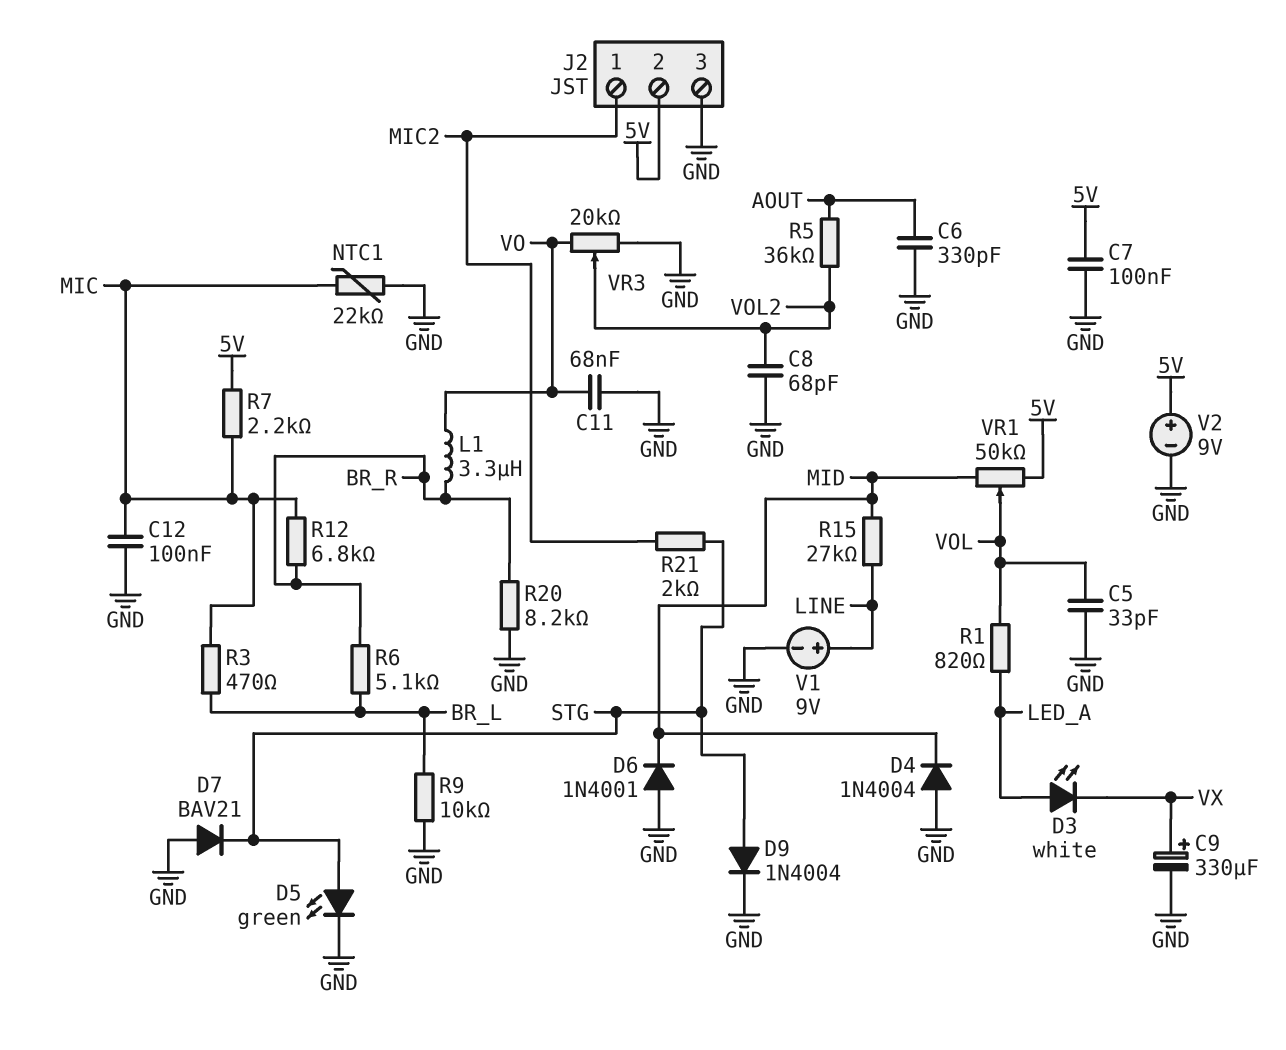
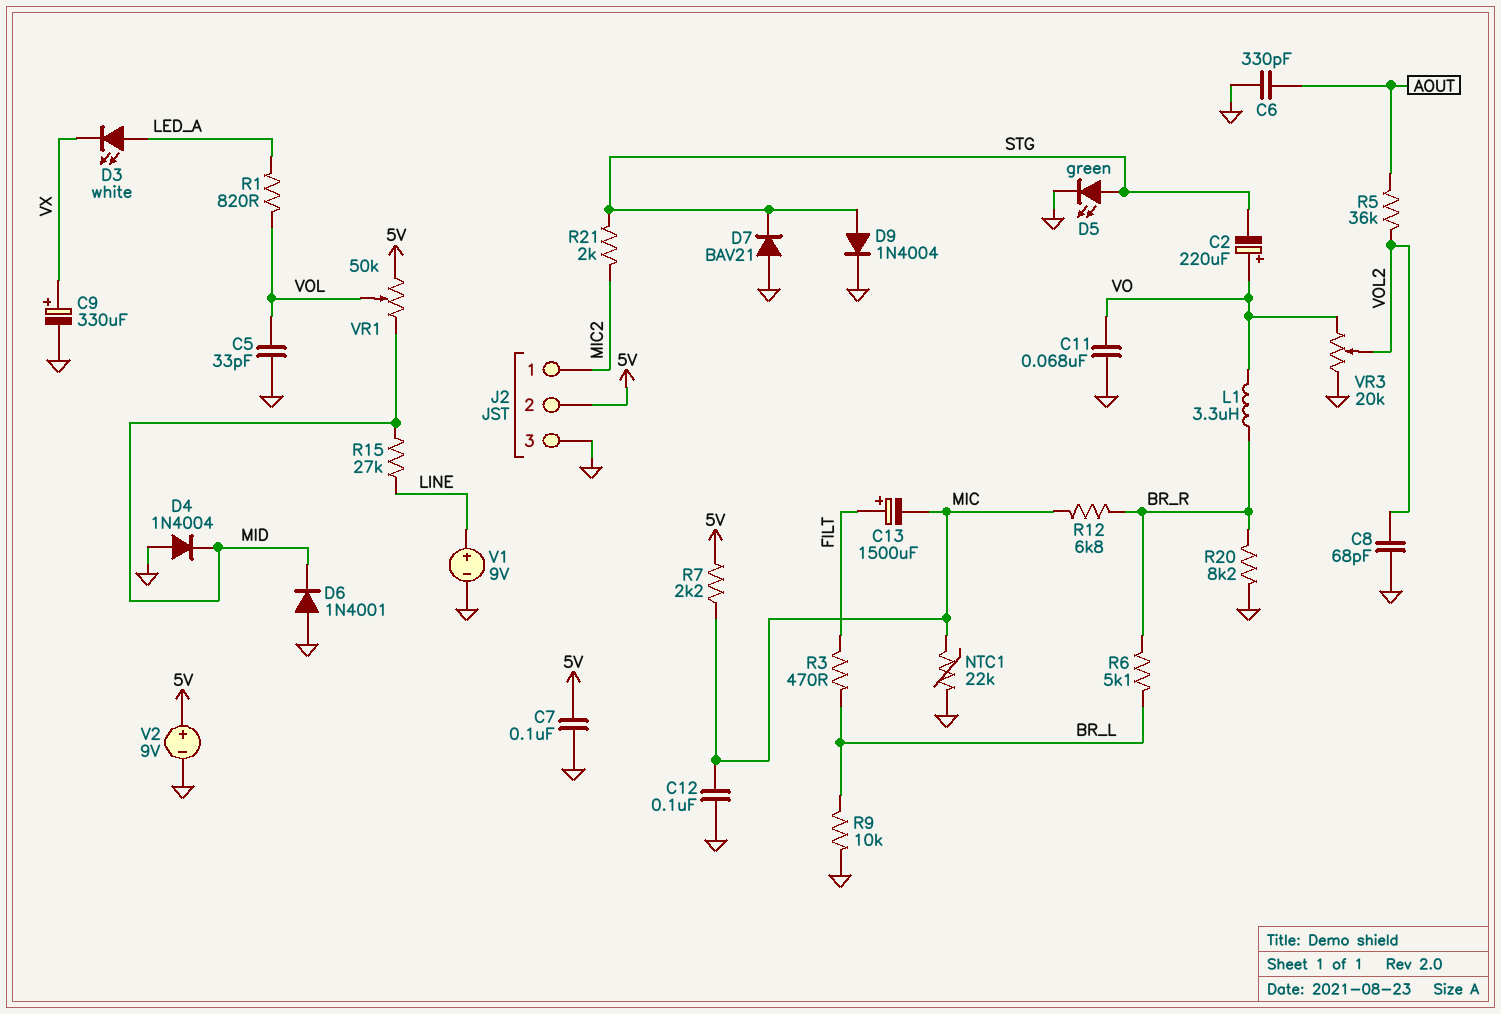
C2: none -> 220uF (plus VO, minus STG)
C13: none -> 1500uF (plus FILT, minus MIC)
R3: 470 (BR_L, MIC) -> 470 (BR_L, FILT)

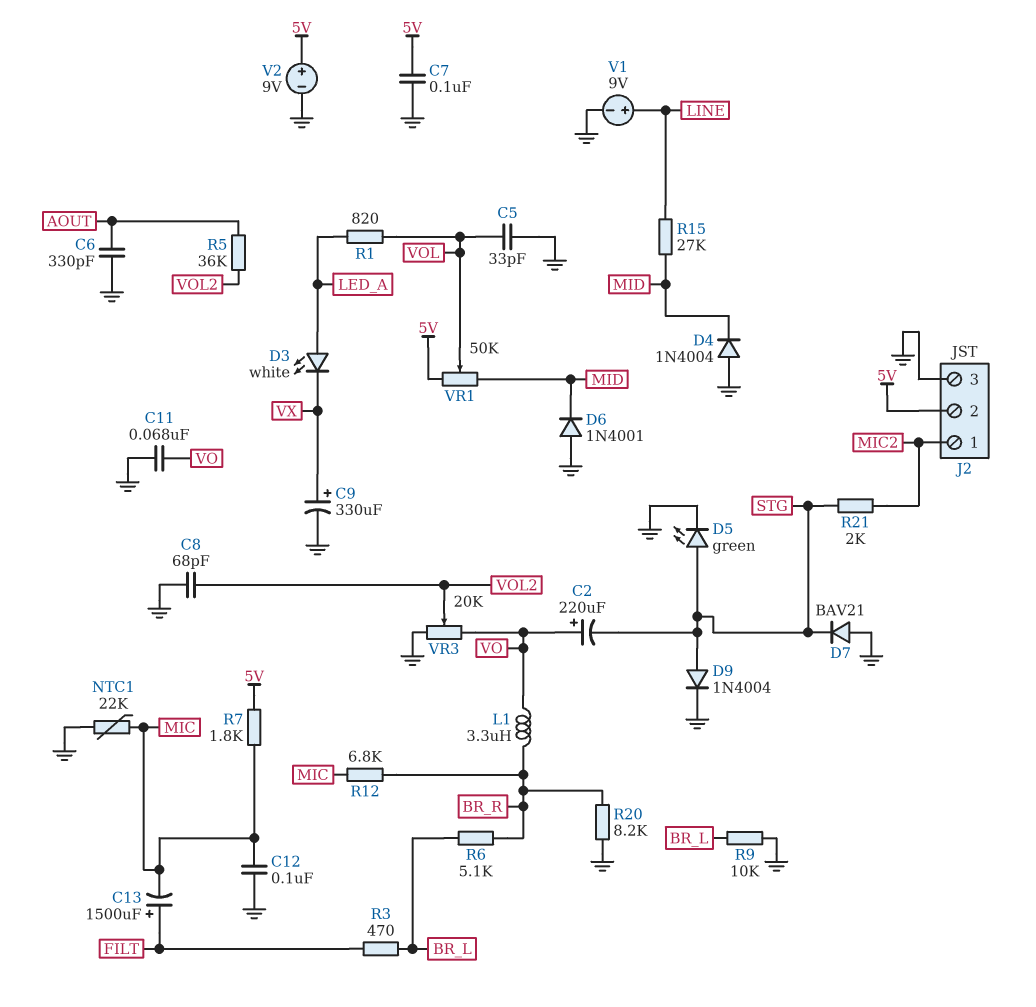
R7: 2.2k (5V, MIC) -> 1.8k (5V, MIC)

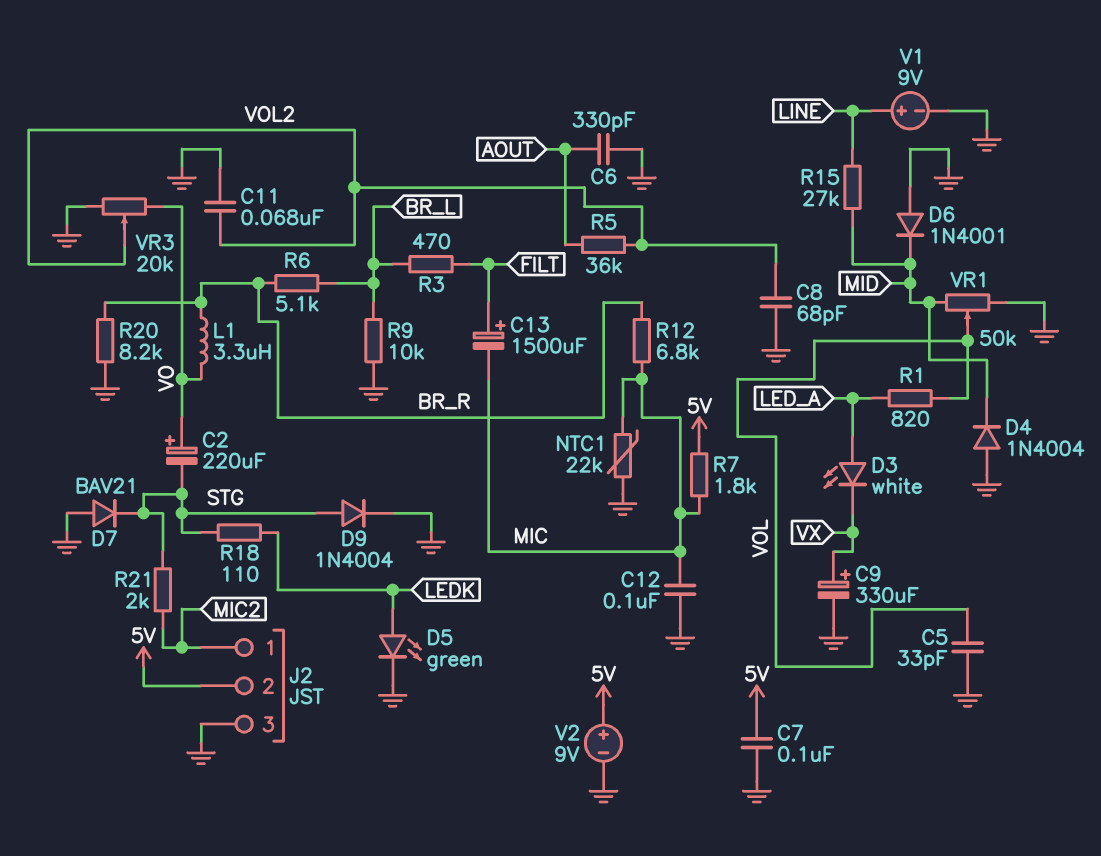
C11: 68nF (GND, VO) -> 68nF (GND, VOL2)
D5: LED green (A STG, K GND) -> LED green (A LEDK, K GND)
R18: none -> 110 (LEDK, STG)
VR1: 50k (5V, MID, wiper VOL) -> 50k (GND, MID, wiper VOL)

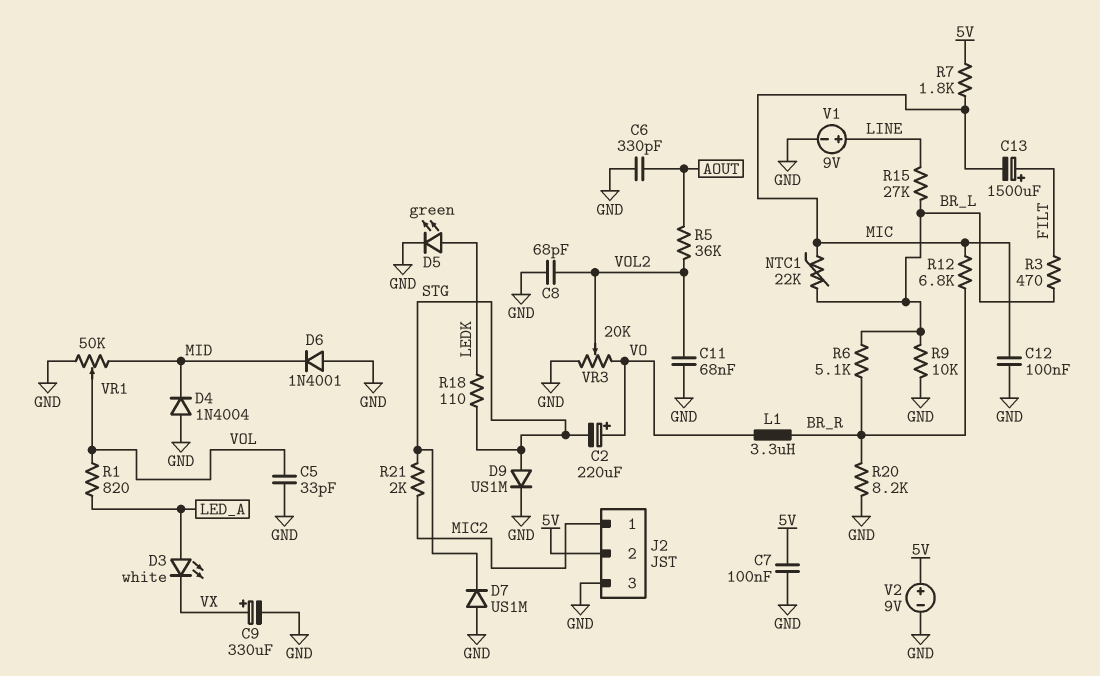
D7: diode BAV21 (A GND, K STG) -> diode US1M (A GND, K STG)
D9: diode 1N4004 (A STG, K GND) -> diode US1M (A STG, K GND)
NTC1: 22k (GND, MIC) -> 22k (BR_L, MIC)
R15: 27k (LINE, MID) -> 27k (BR_L, LINE)

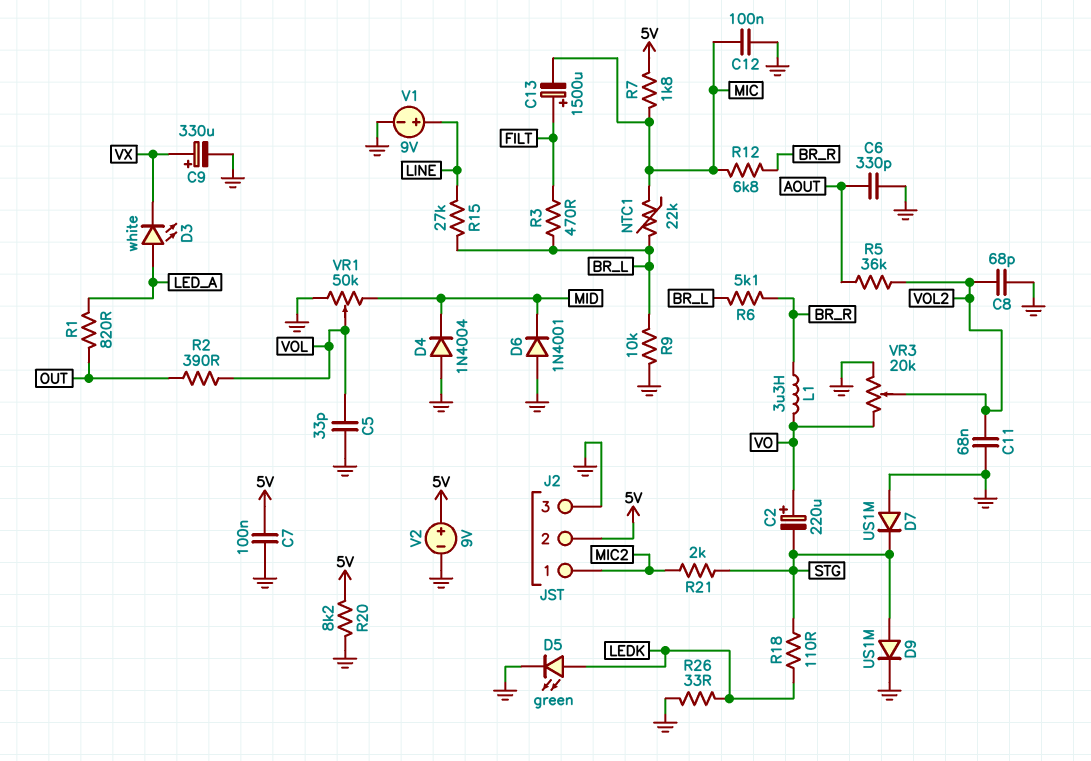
R1: 820 (LED_A, VOL) -> 820 (LED_A, OUT)
R2: none -> 390 (OUT, VOL)
R20: 8.2k (BR_R, GND) -> 8.2k (5V, GND)
R26: none -> 33 (GND, LEDK)

